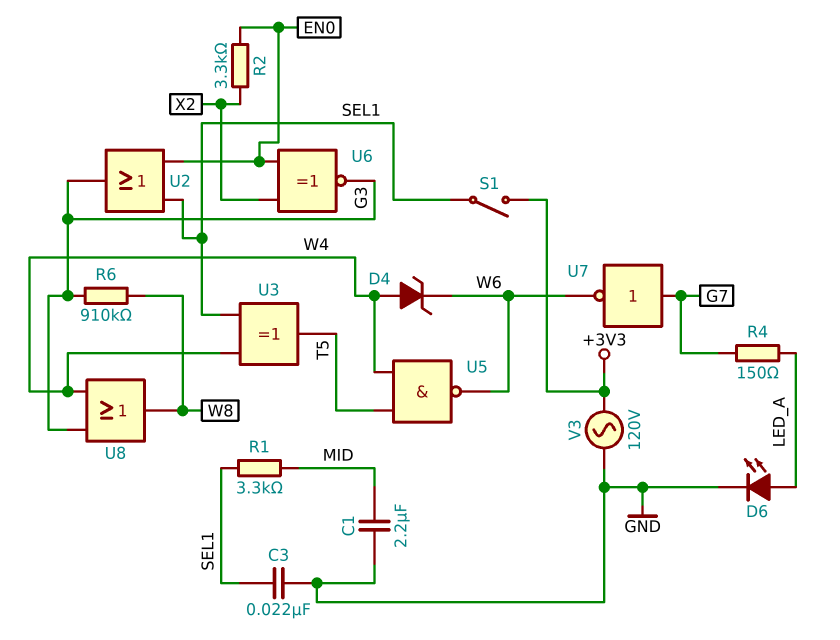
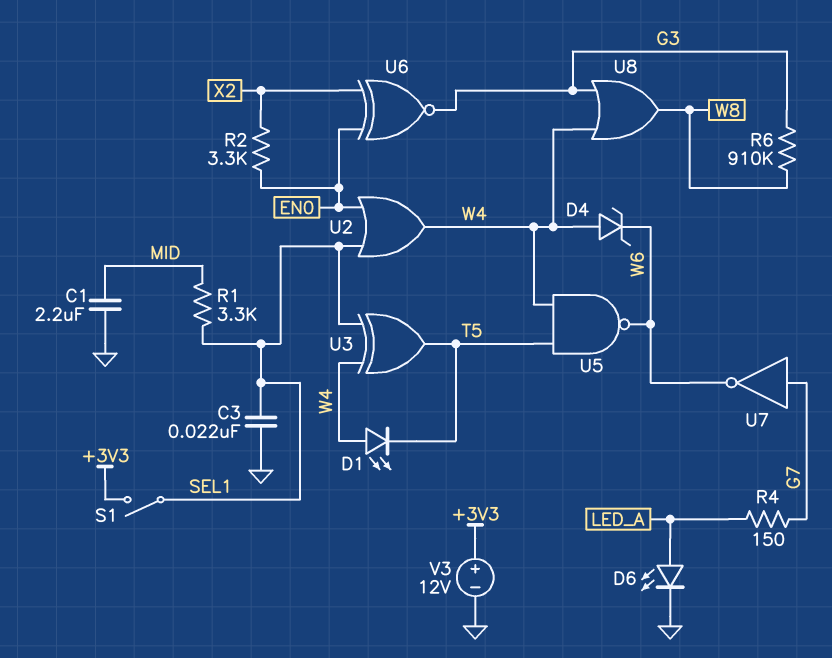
D1: none -> LED (A W4, K T5)
U2: OR (in EN0, in SEL1, out G3) -> OR (in EN0, in SEL1, out W4)
V3: AC 120V (+3V3, GND) -> 12V (plus +3V3, minus GND)

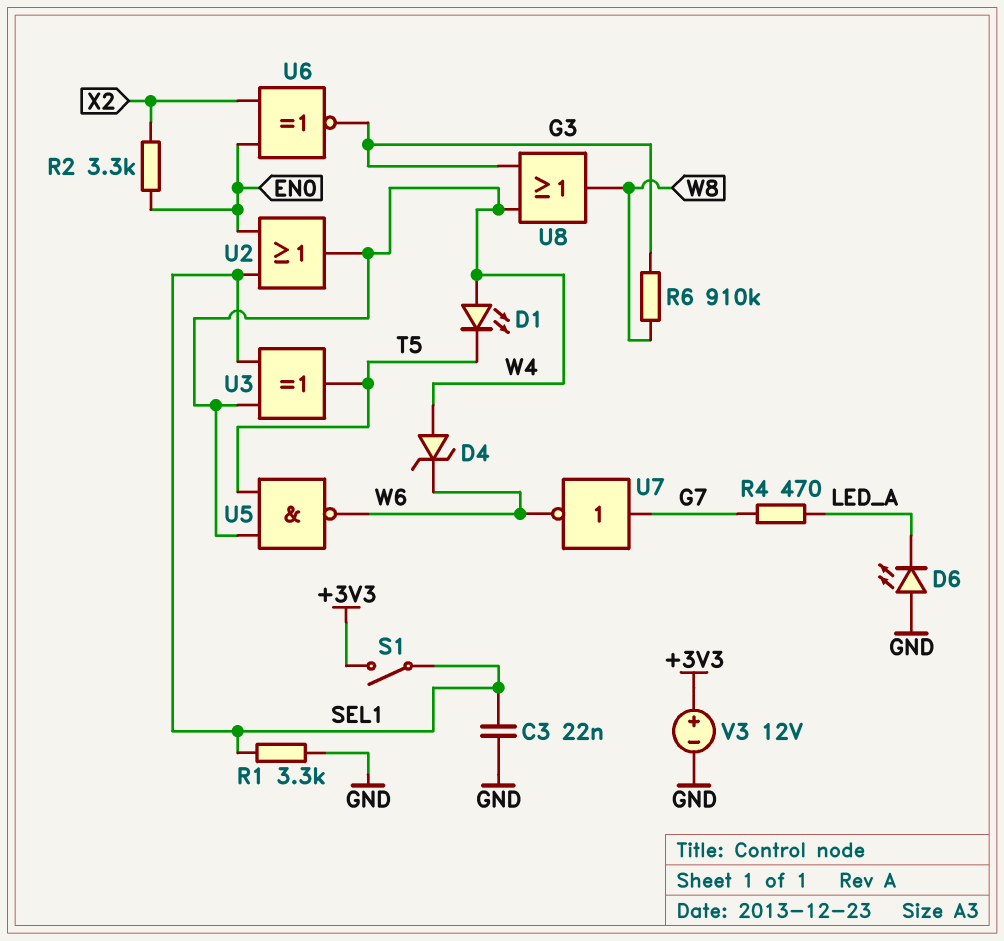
C1: 2.2uF (GND, MID) -> none
D6: LED (A LED_A, K GND) -> LED (A GND, K LED_A)
R1: 3.3k (MID, SEL1) -> 3.3k (GND, SEL1)
R4: 150 (G7, LED_A) -> 470 (G7, LED_A)

